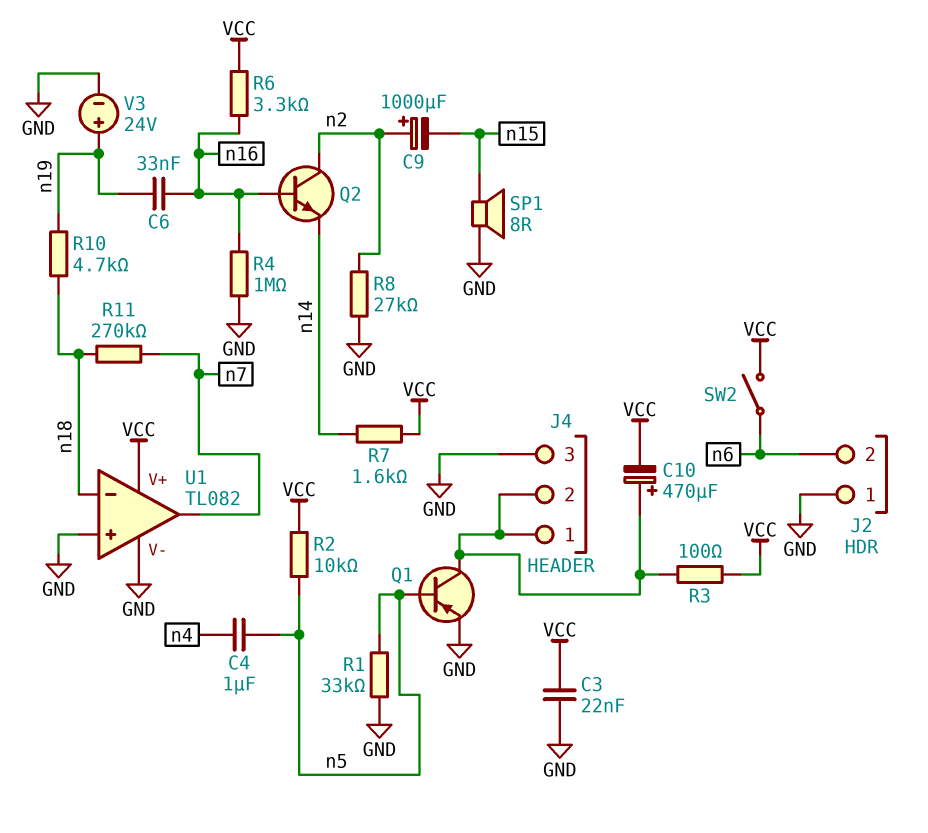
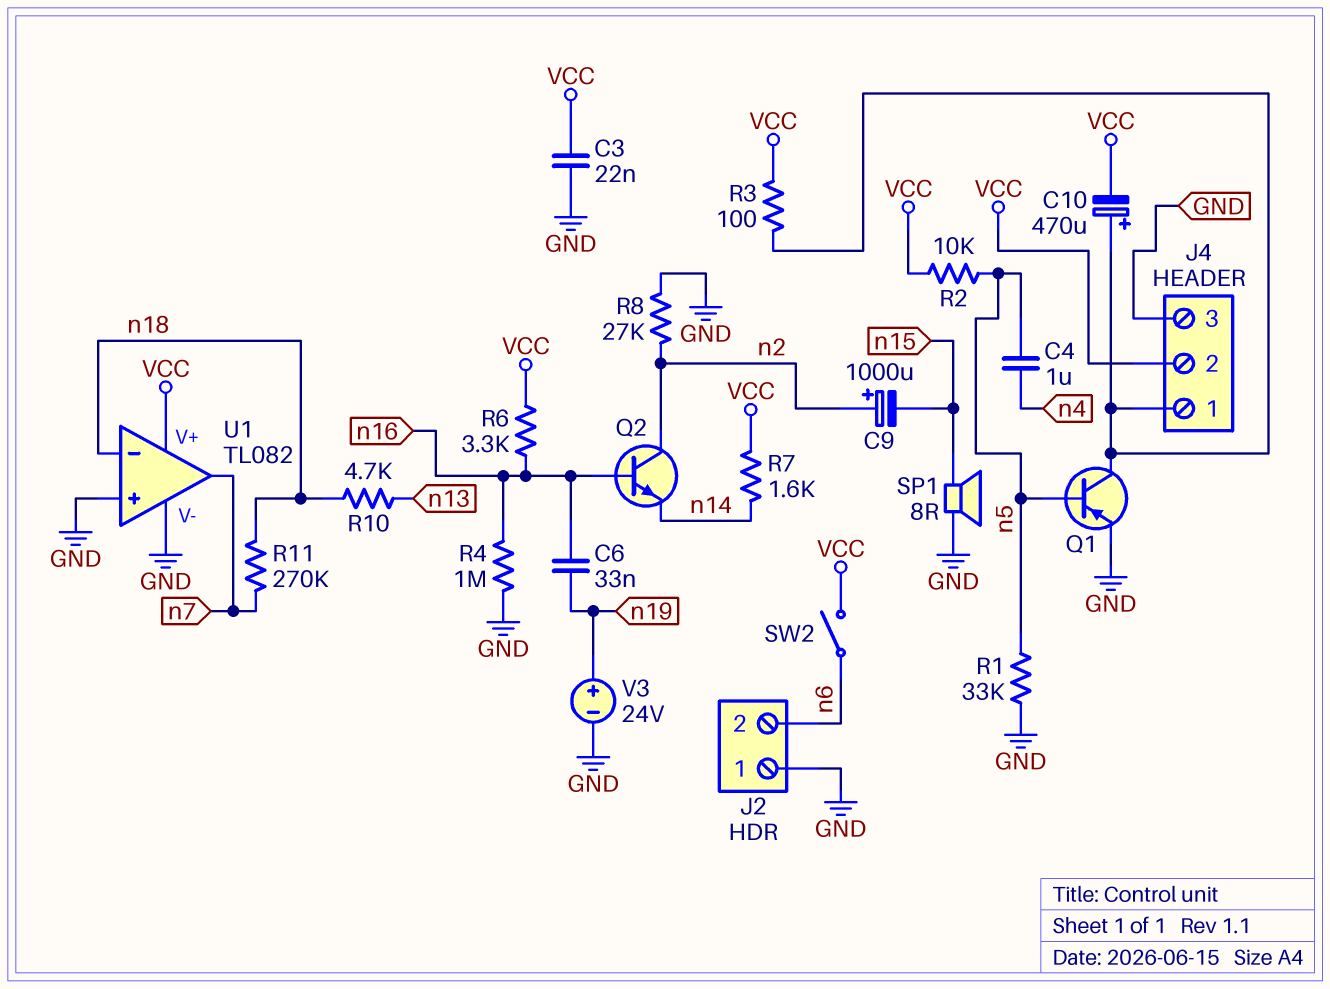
J4 pin 2: J4/1 -> VCC
R10: 4.7k (n18, n19) -> 4.7k (n13, n18)

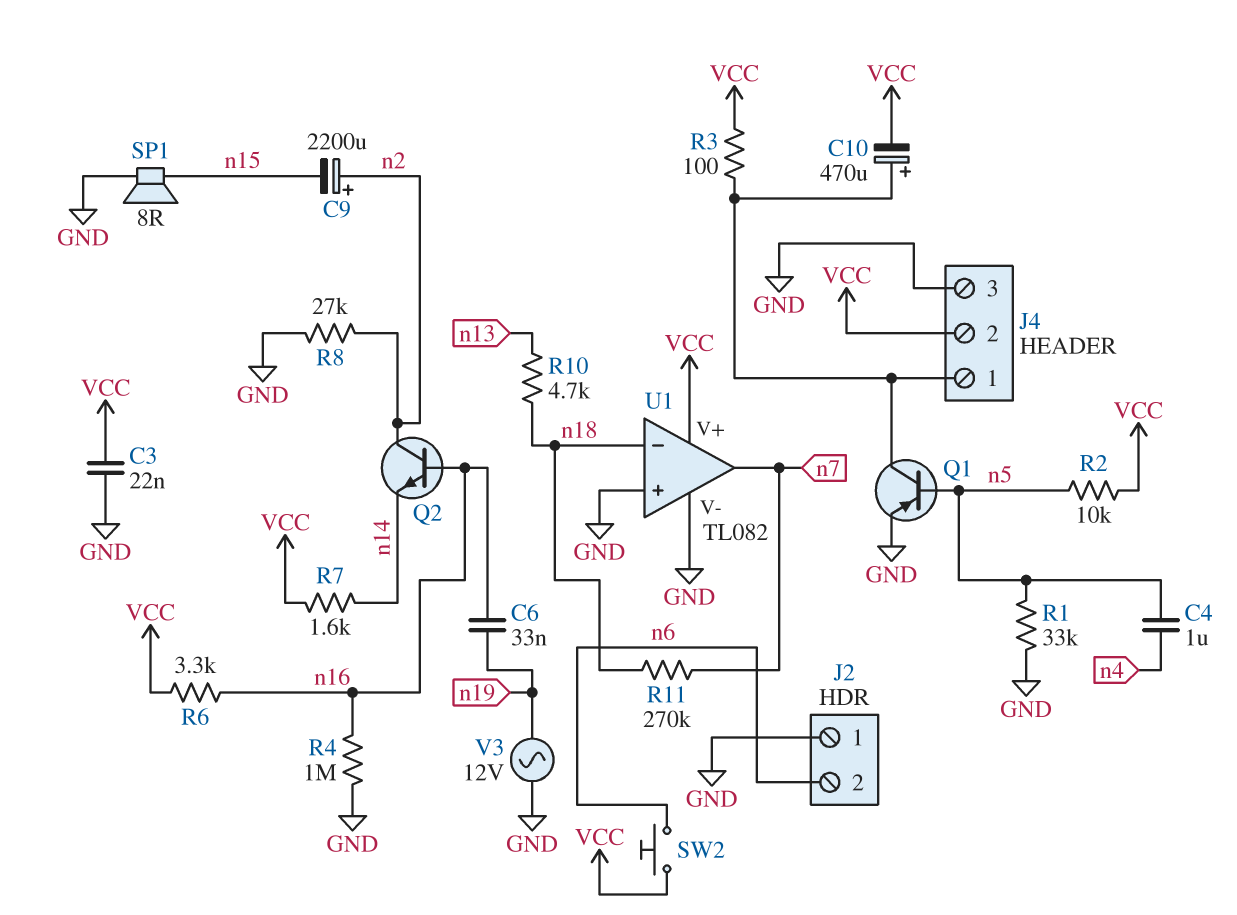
C9: 1000uF (plus n2, minus n15) -> 2200uF (plus n2, minus n15)
SW2: switch (VCC, n6) -> button (VCC, n6)
V3: 24V (plus n19, minus GND) -> AC 12V (GND, n19)

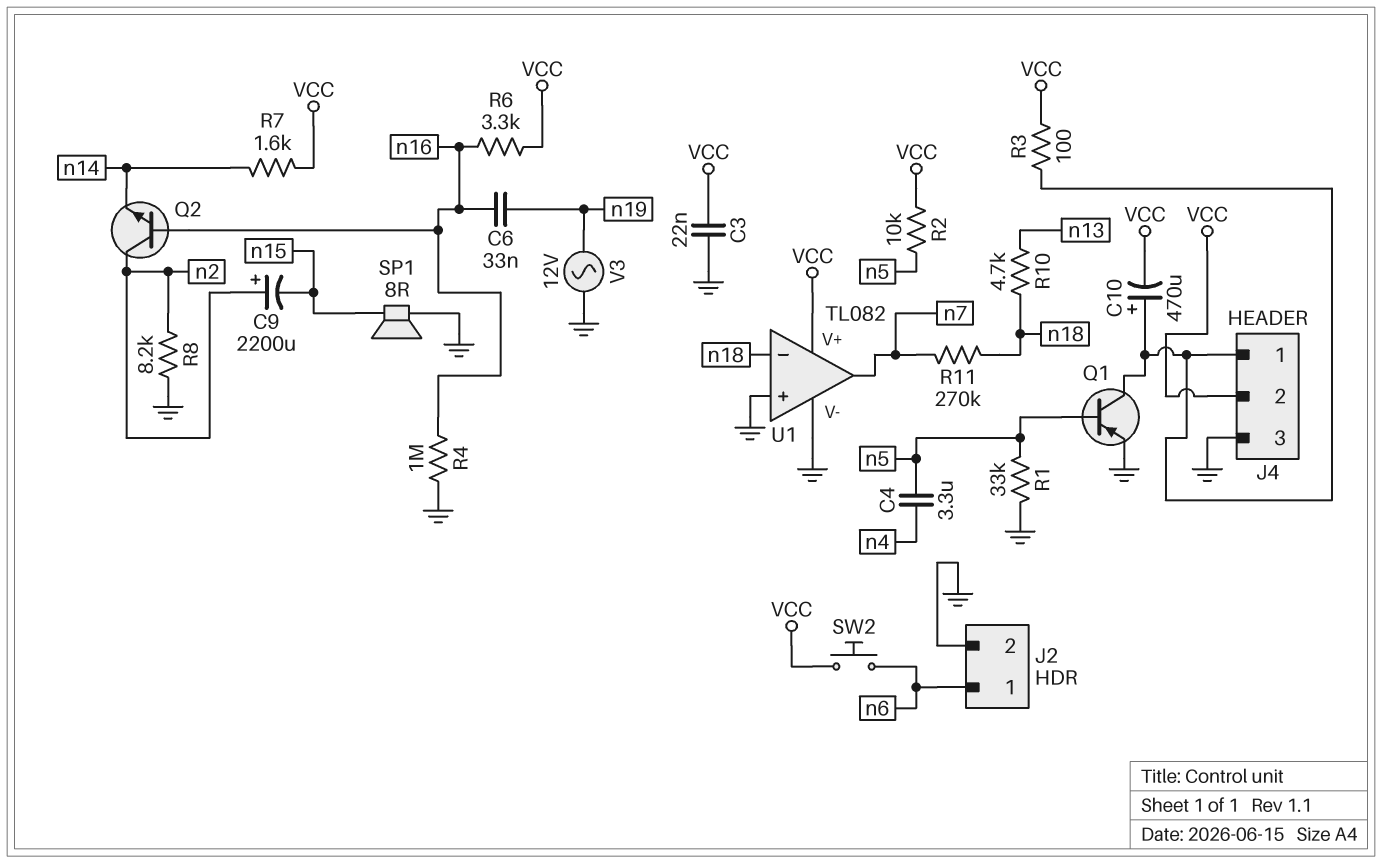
C4: 1uF (n4, n5) -> 3.3uF (n4, n5)
J2 pin 1: GND -> n6
J2 pin 2: n6 -> GND
R8: 27k (GND, n2) -> 8.2k (GND, n2)

